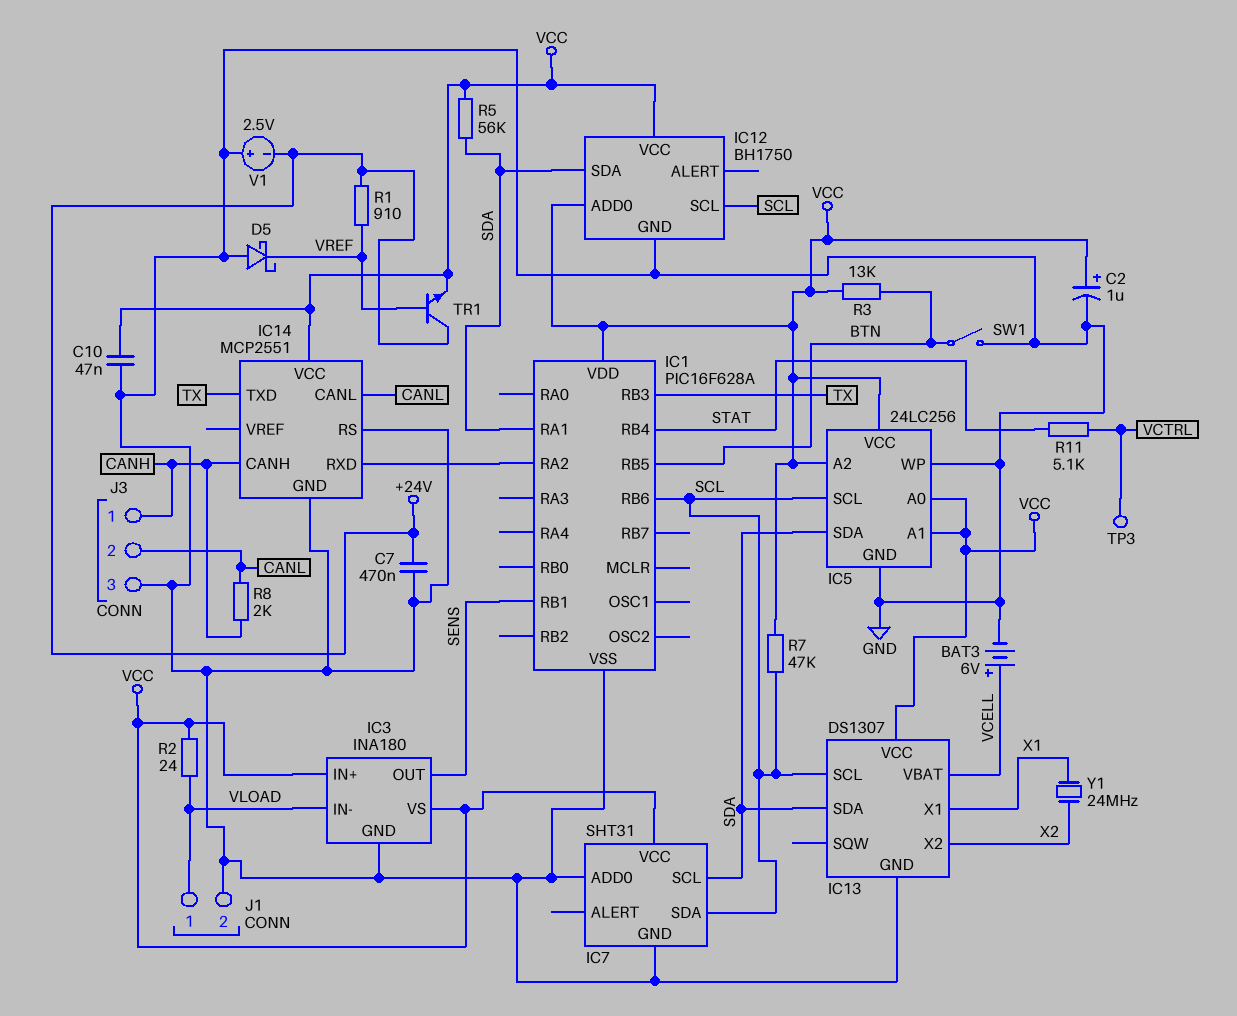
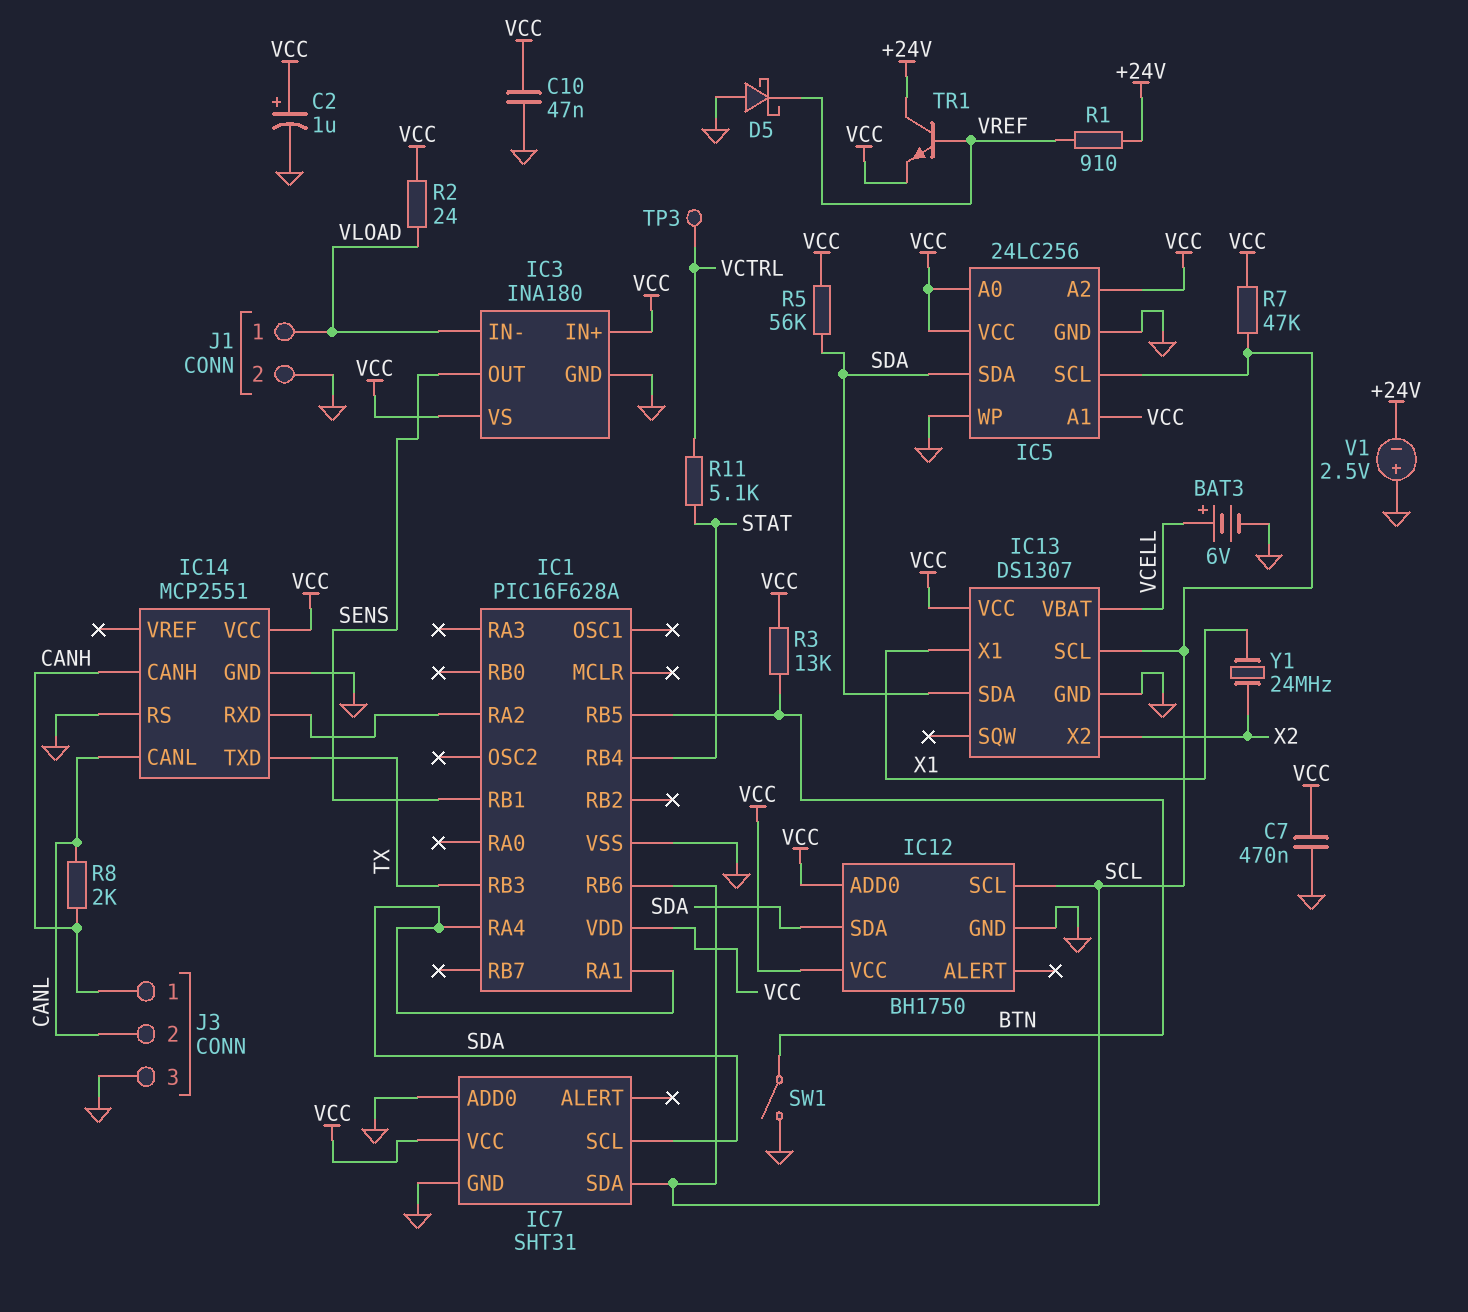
C7: 470nF (+24V, GND) -> 470nF (GND, VCC)
IC1 pin RA4: none -> SDA

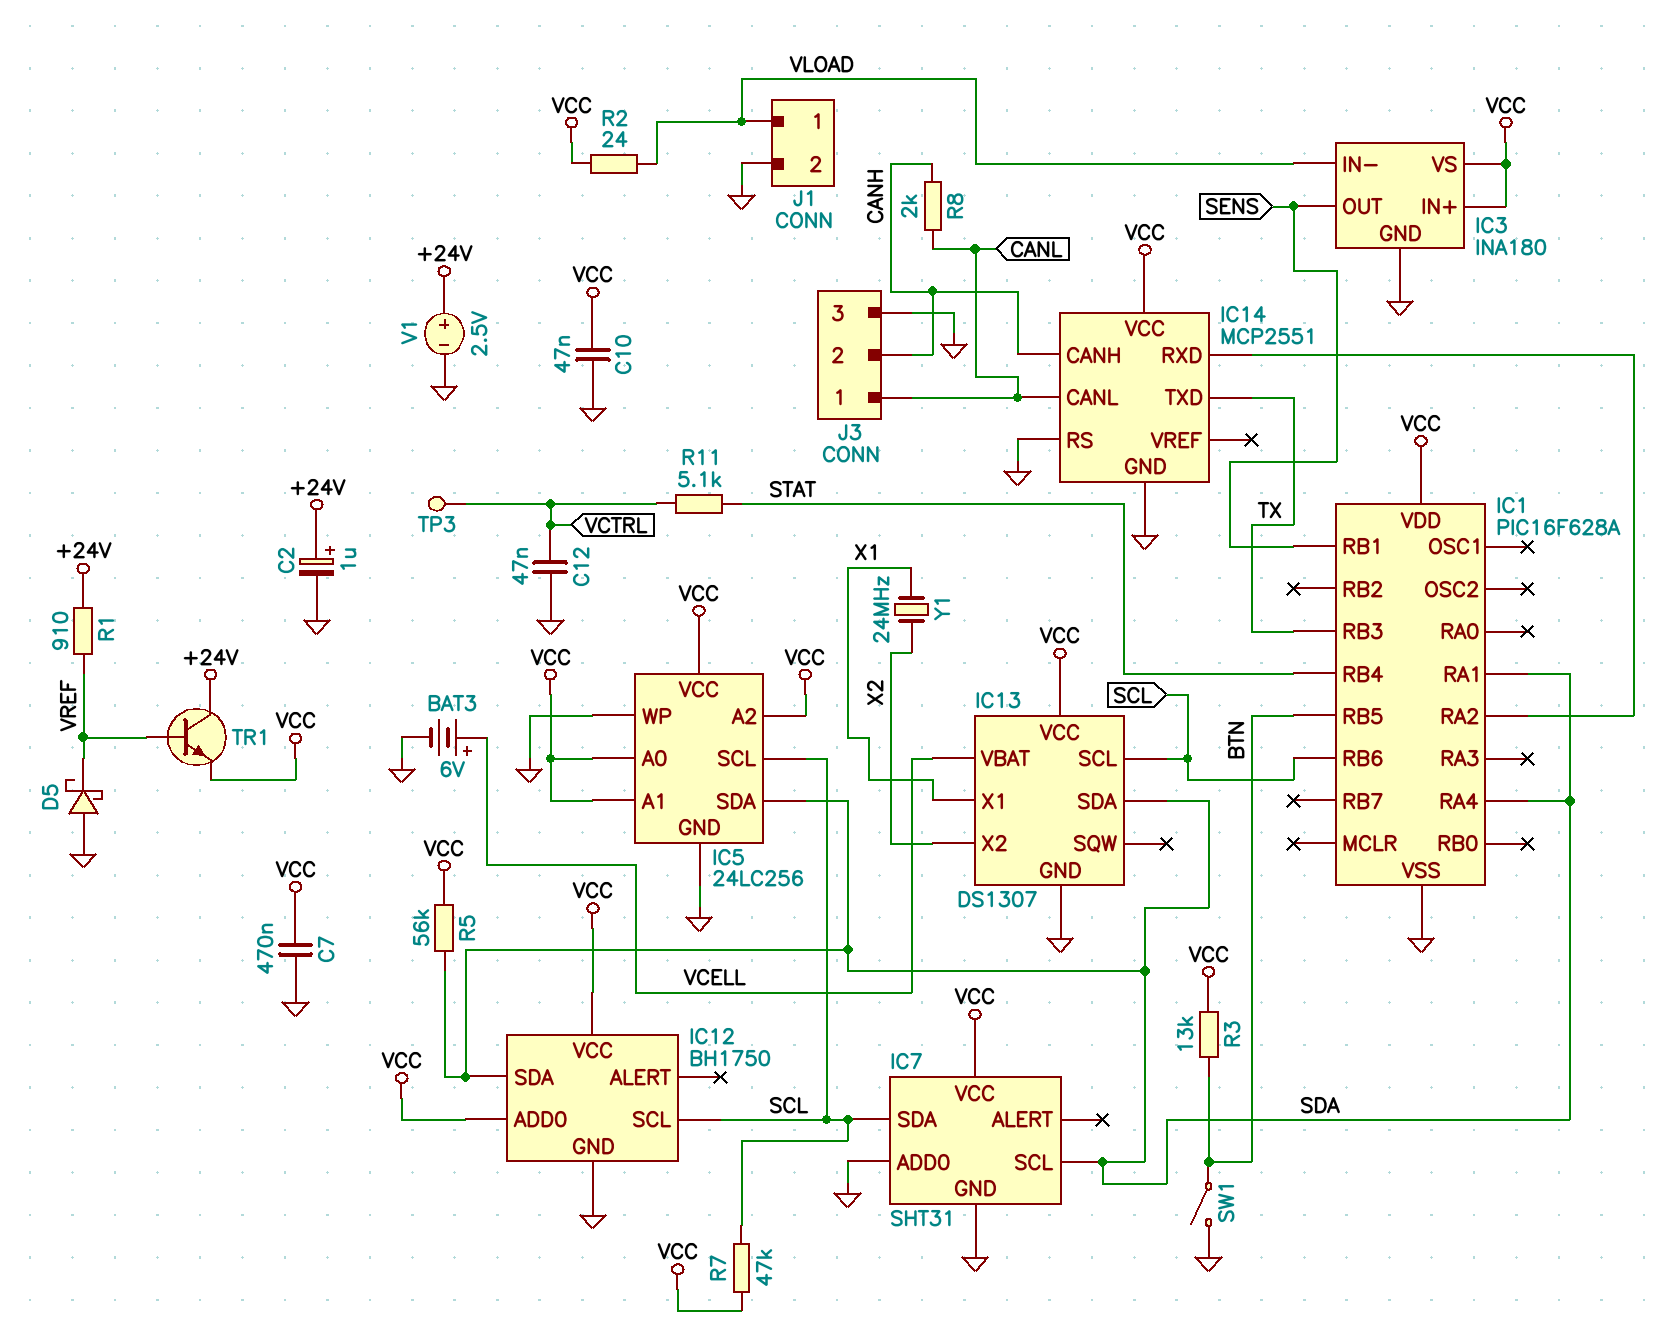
C2: 1uF (plus VCC, minus GND) -> 1uF (plus +24V, minus GND)
C12: none -> 47nF (GND, VCTRL)
J3 pin 1: CANH -> CANL
J3 pin 2: CANL -> CANH
V1: 2.5V (plus GND, minus +24V) -> 2.5V (plus +24V, minus GND)

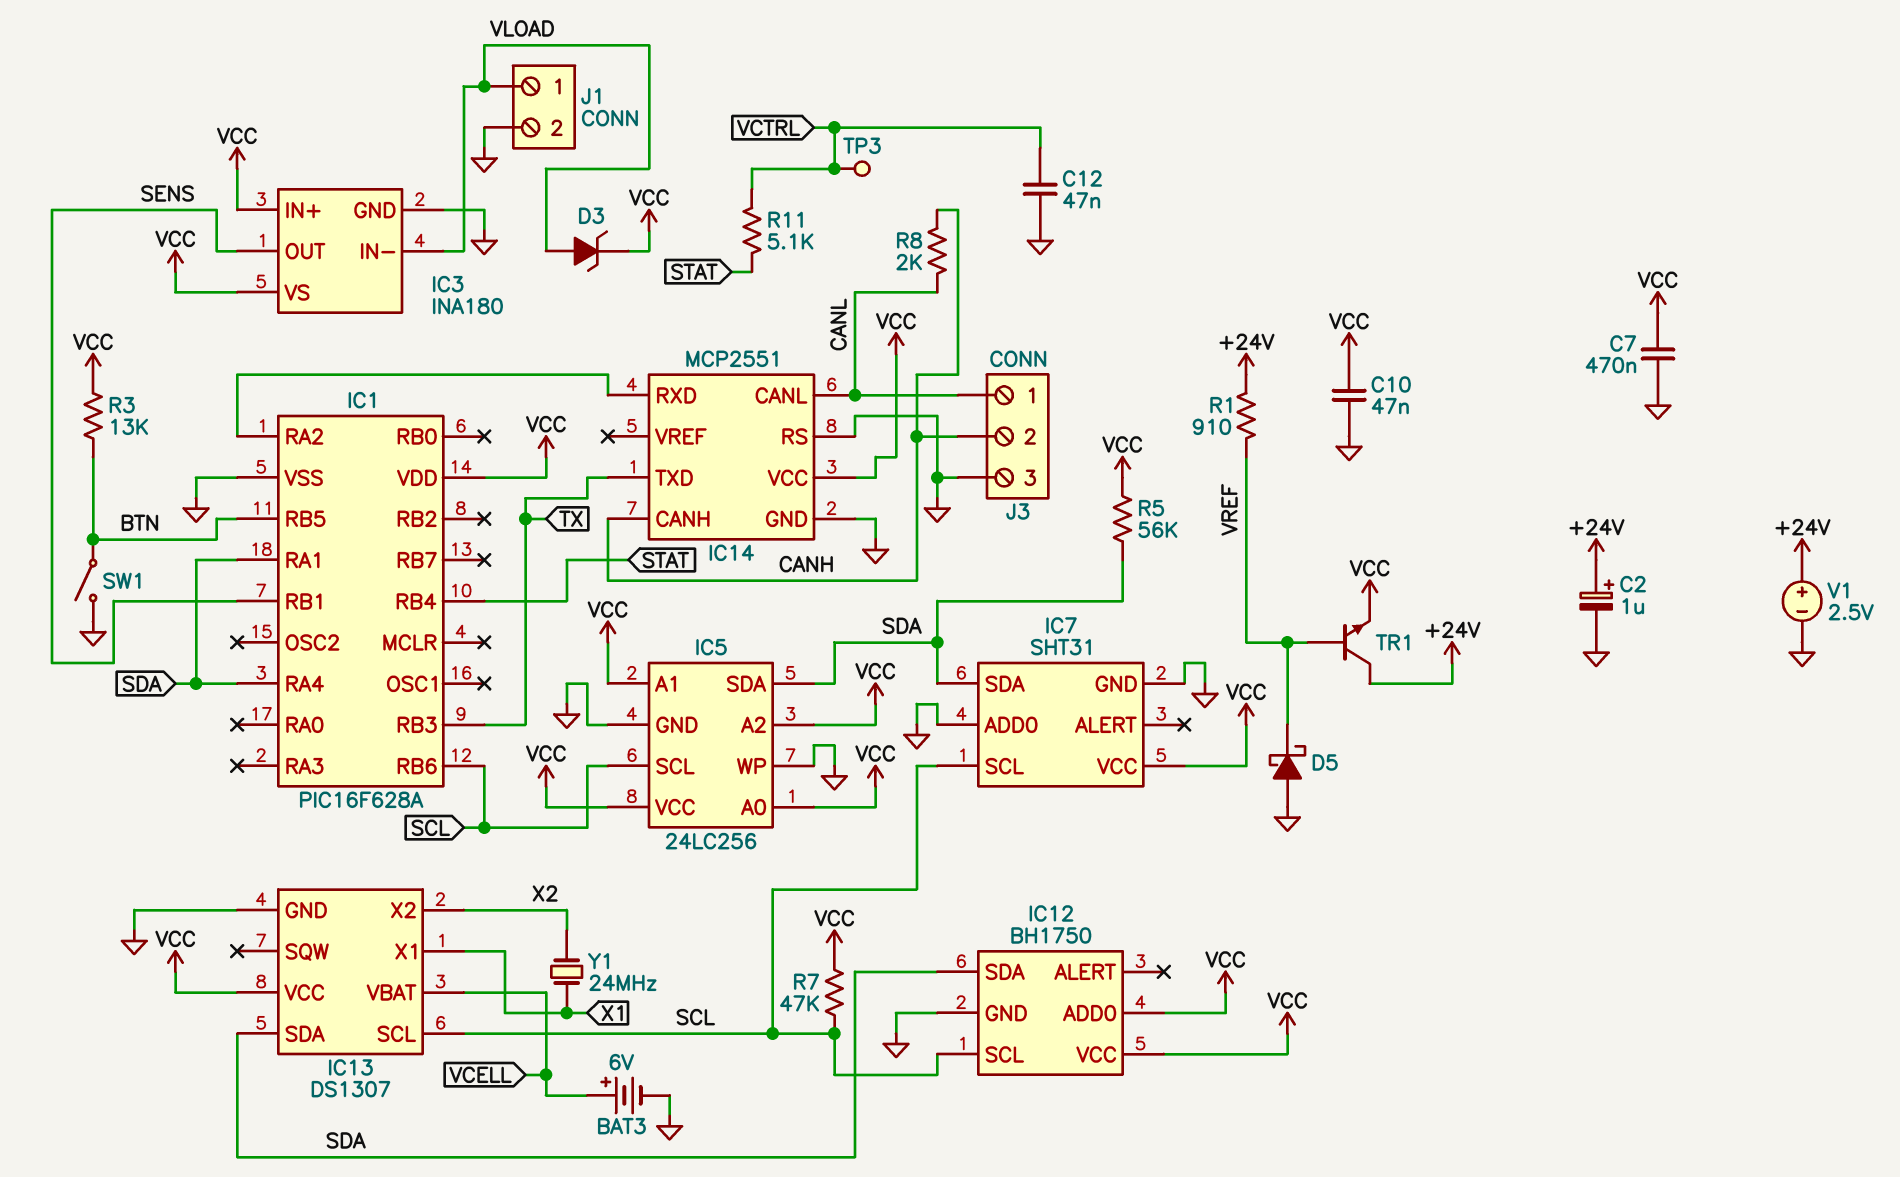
D3: none -> zener (A VLOAD, K VCC)
IC7 pin SCL: SDA -> SCL
IC7 pin SDA: SCL -> SDA
R2: 24 (VCC, VLOAD) -> none

